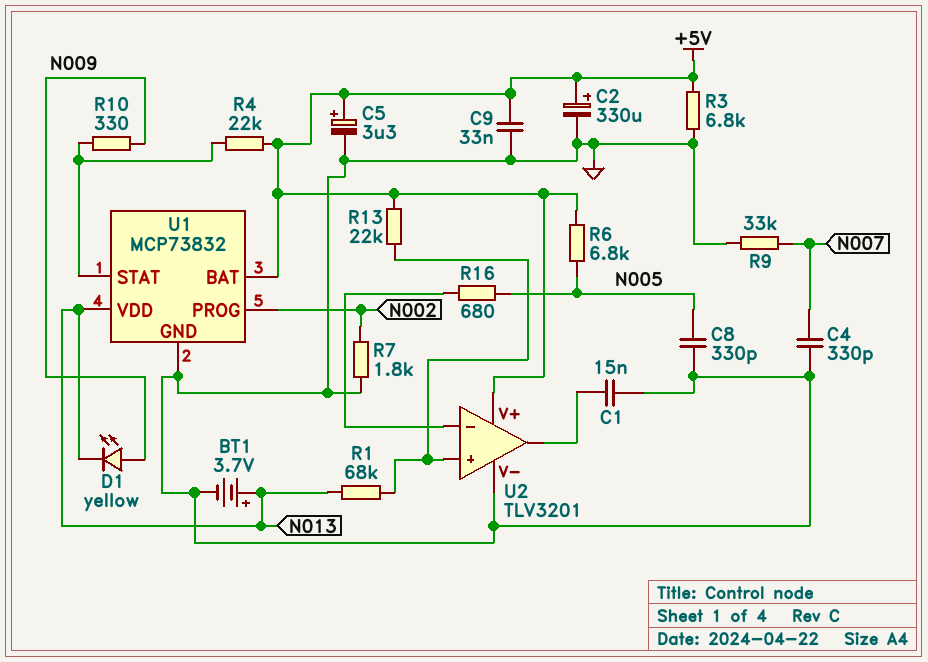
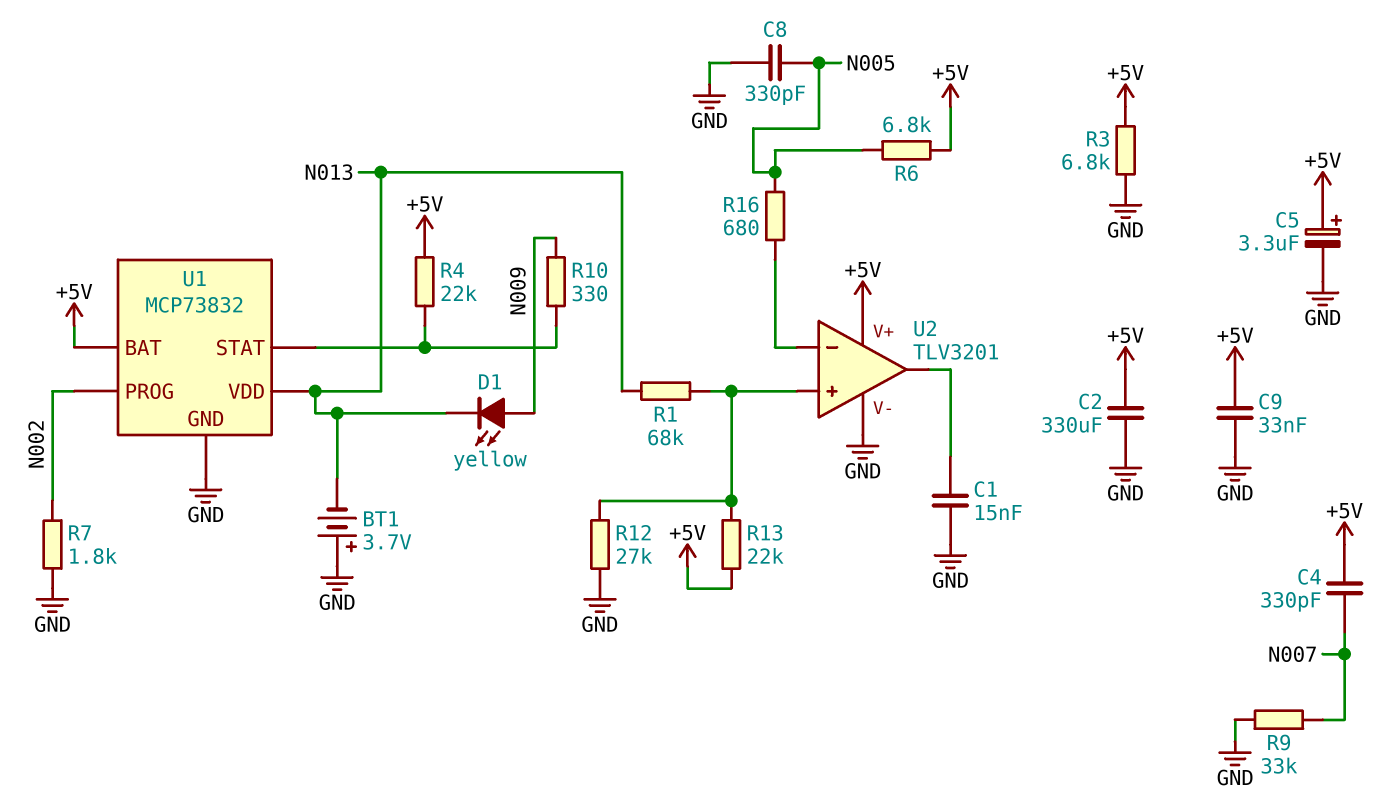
BT1: 3.7V (plus N013, minus GND) -> 3.7V (plus GND, minus N013)
C2: 330uF (plus +5V, minus GND) -> 330uF (+5V, GND)
C4: 330pF (GND, N007) -> 330pF (+5V, N007)
R12: none -> 27k (GND, U2/in+)

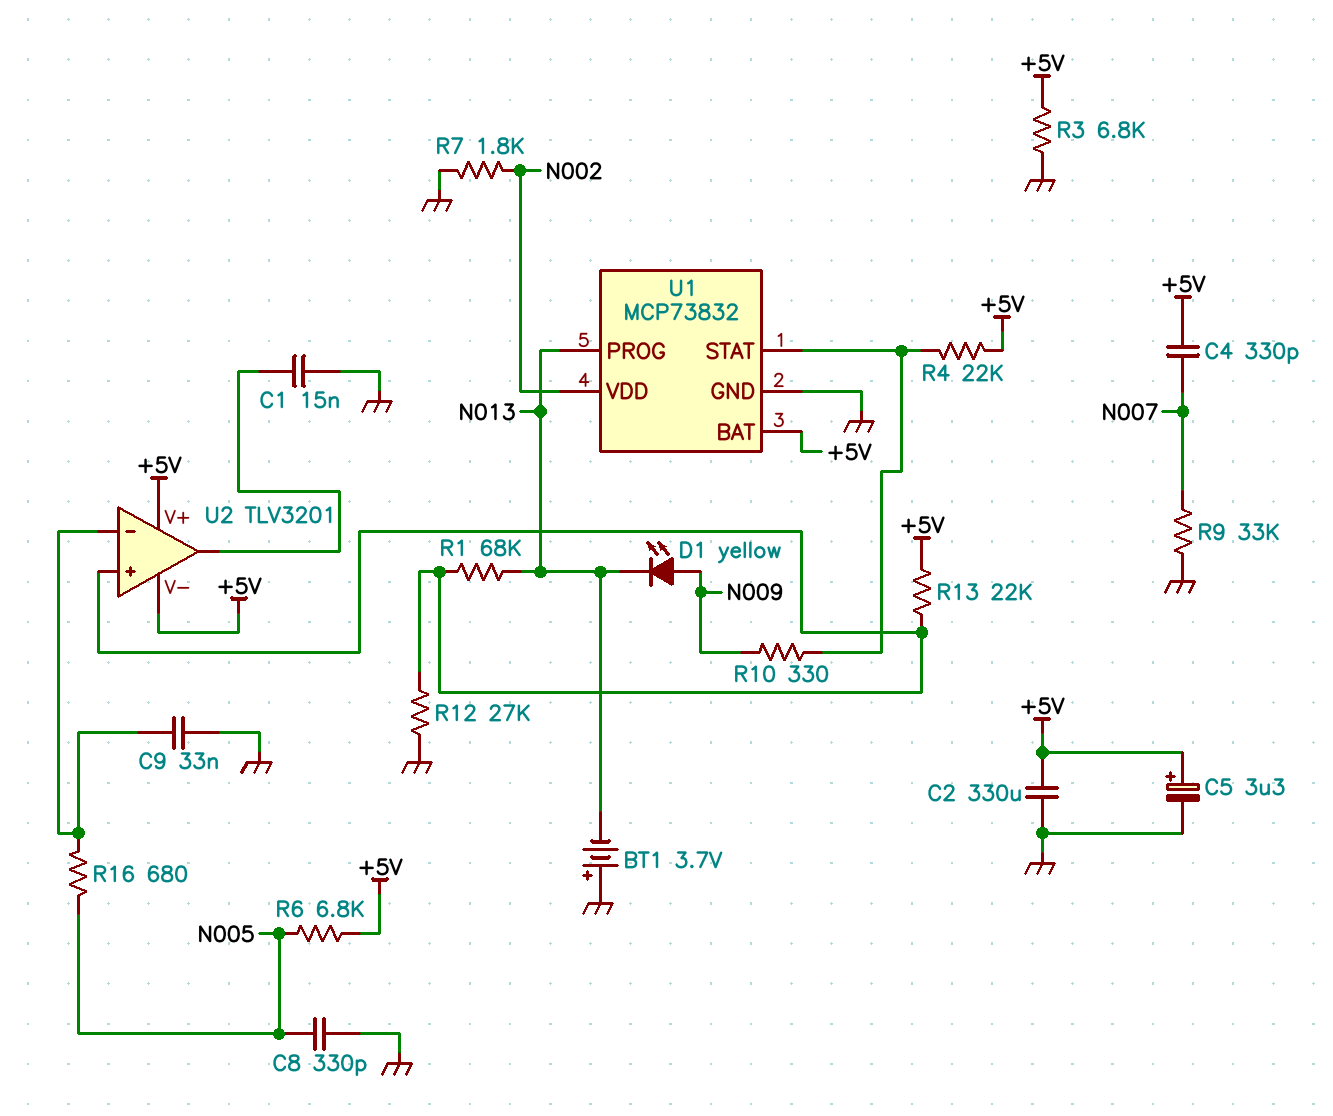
C9: 33nF (+5V, GND) -> 33nF (GND, U2/in-)
U1 pin PROG: N002 -> N013
U1 pin VDD: N013 -> N002
U2 pin V-: GND -> +5V

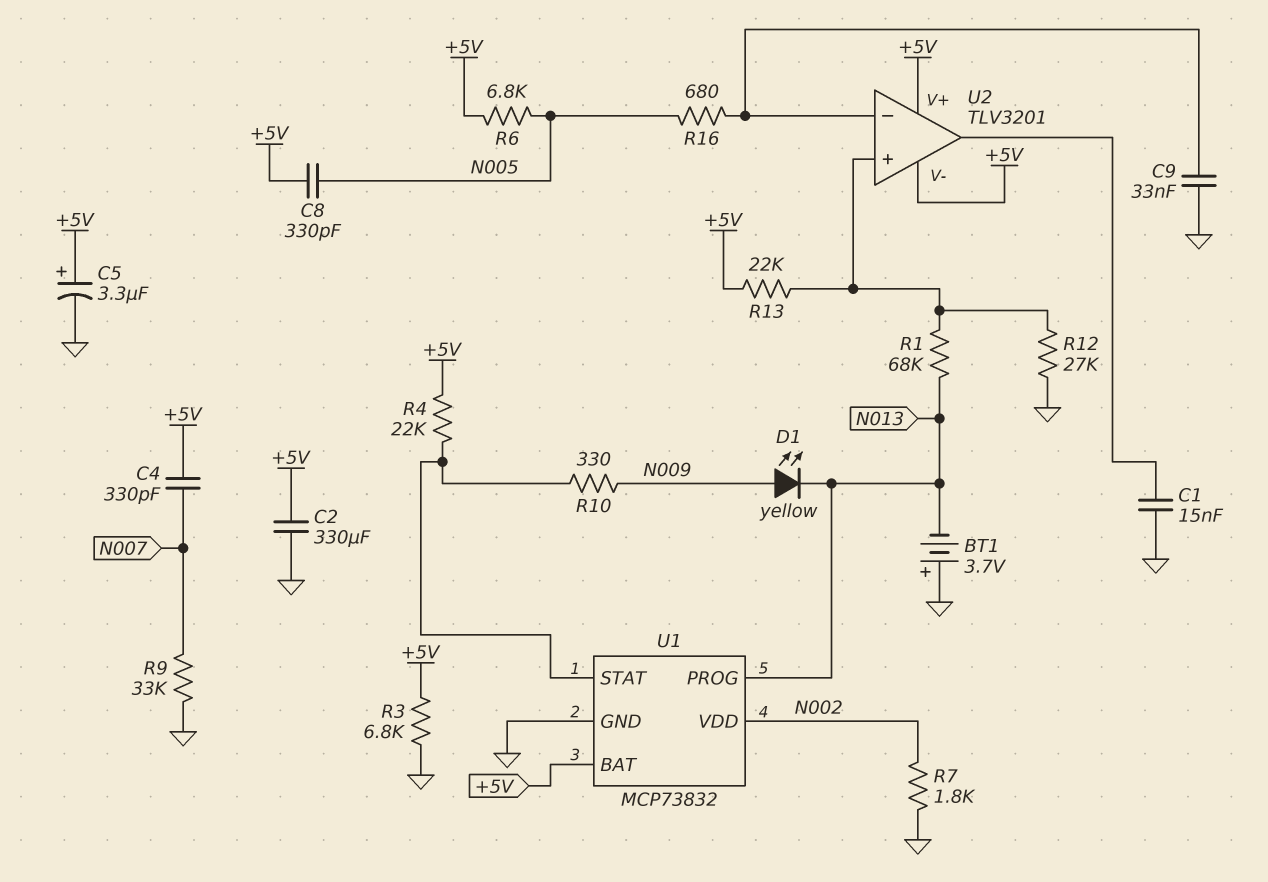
C8: 330pF (GND, N005) -> 330pF (+5V, N005)

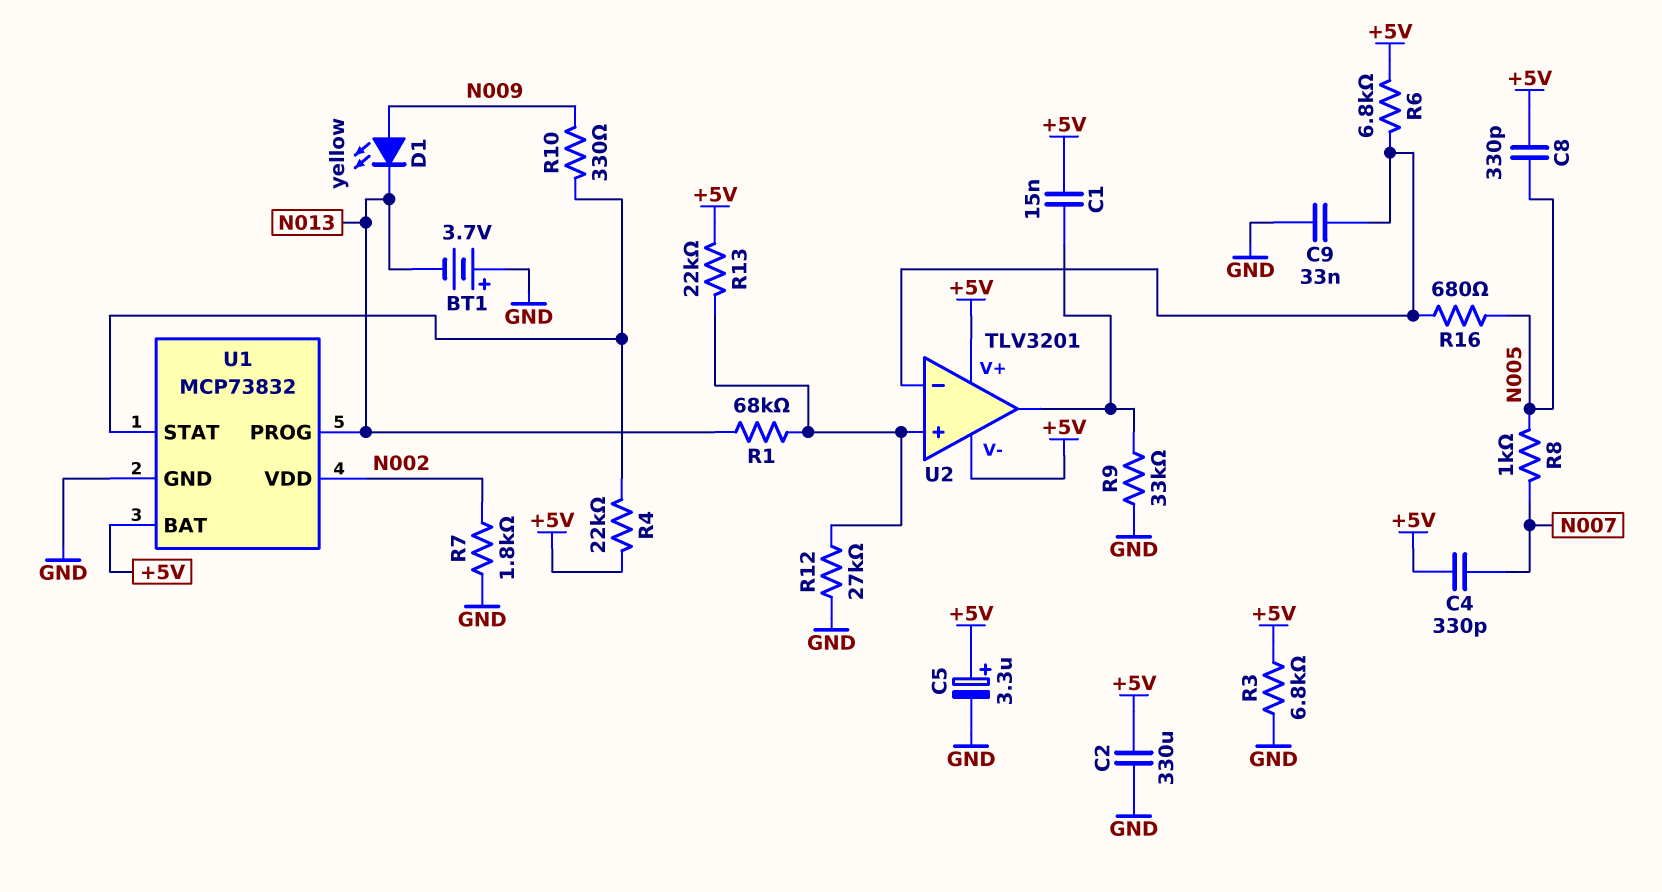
C1: 15nF (GND, U2/out) -> 15nF (+5V, U2/out)
R6: 6.8k (+5V, N005) -> 6.8k (+5V, U2/in-)
R8: none -> 1k (N005, N007)
R9: 33k (GND, N007) -> 33k (GND, U2/out)

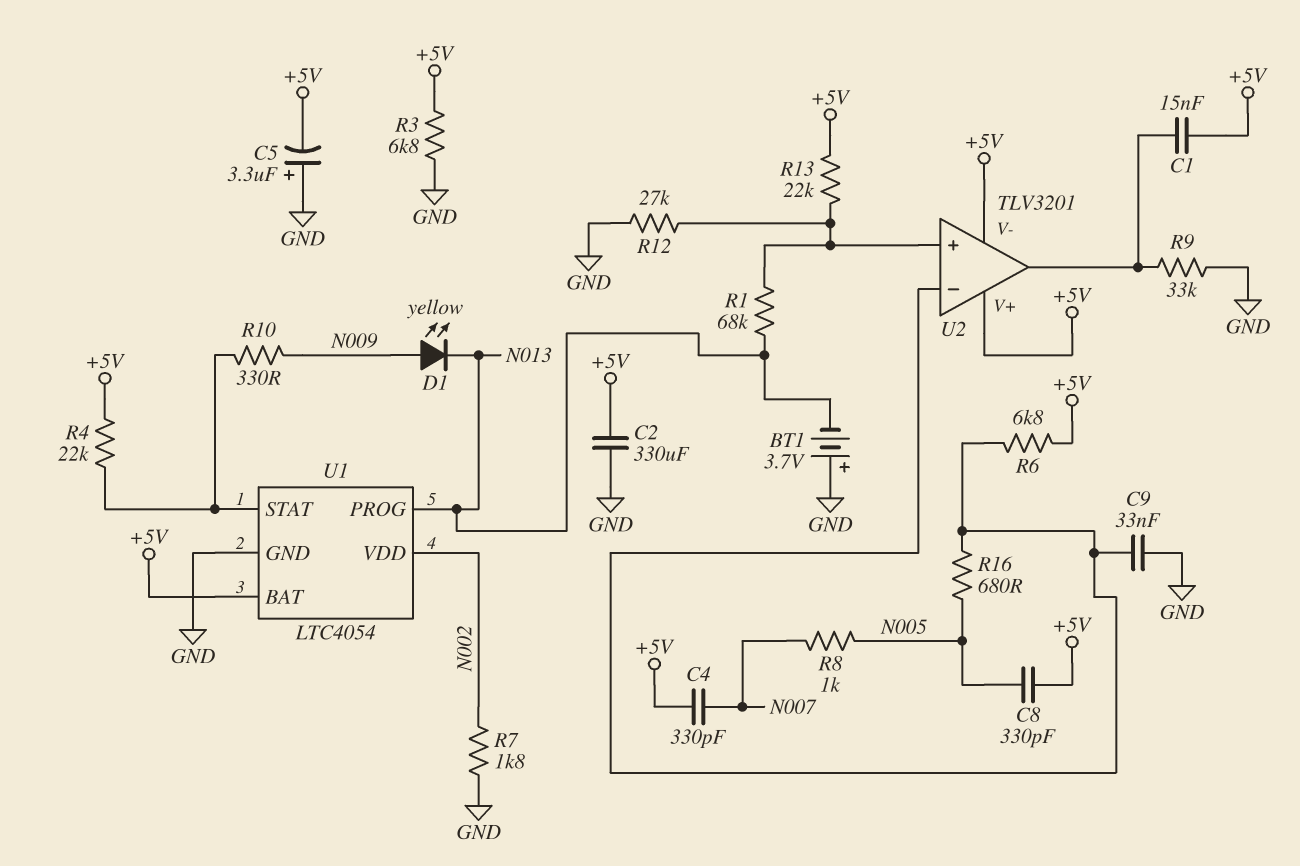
C5: 3.3uF (plus +5V, minus GND) -> 3.3uF (plus GND, minus +5V)
U1: MCP73832 -> LTC4054

